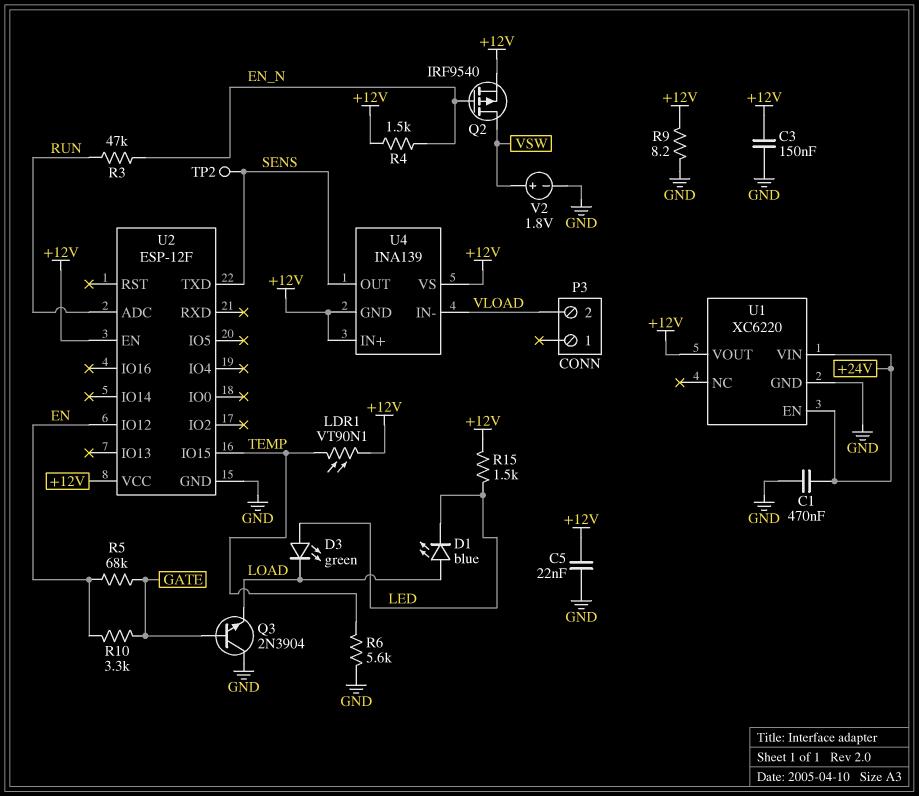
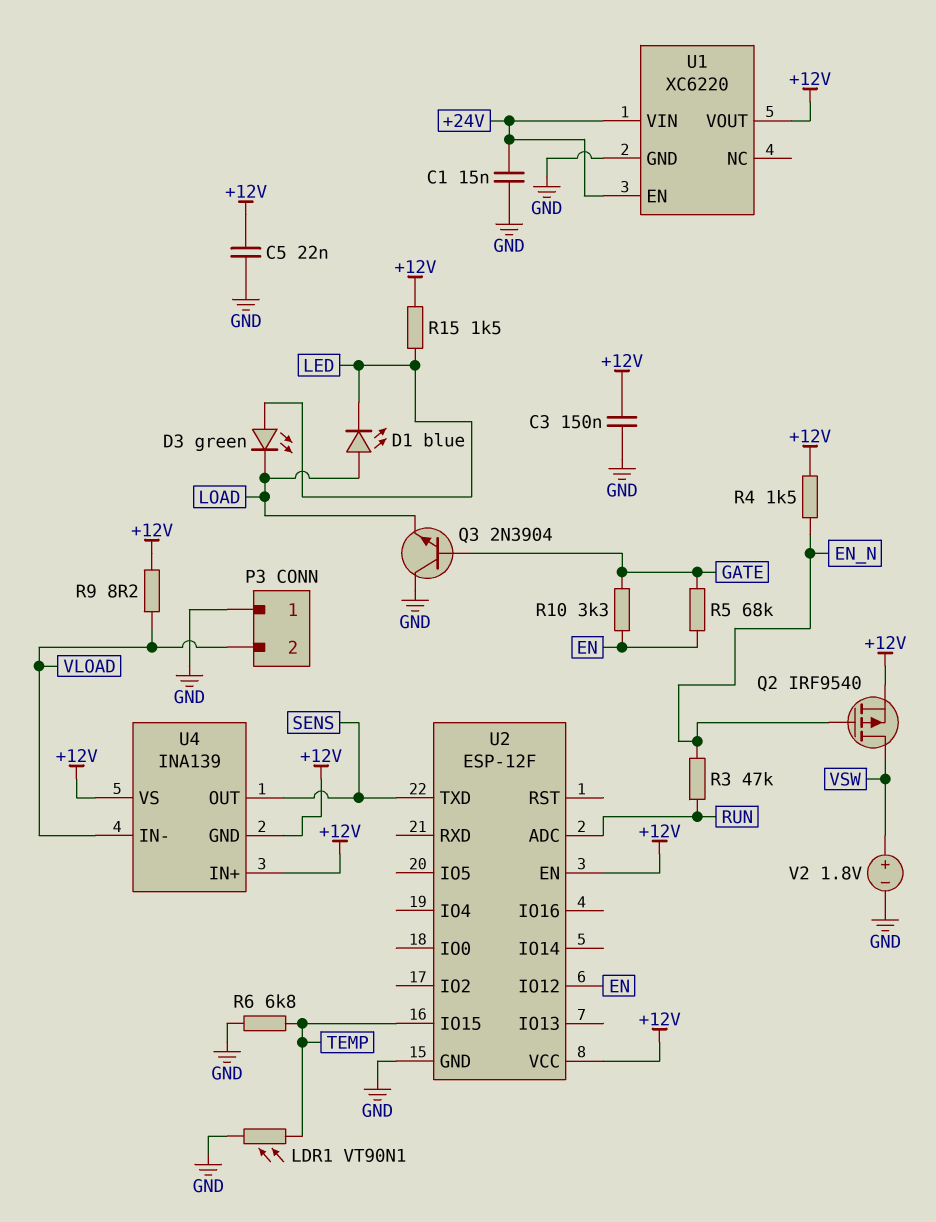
C1: 470nF (+24V, GND) -> 15nF (+24V, GND)
LDR1: VT90N1 (+12V, TEMP) -> VT90N1 (GND, TEMP)
P3 pin 1: none -> GND
R6: 5.6k (GND, TEMP) -> 6.8k (GND, TEMP)
R9: 8.2 (+12V, GND) -> 8.2 (+12V, VLOAD)
TP2: test point (SENS) -> none

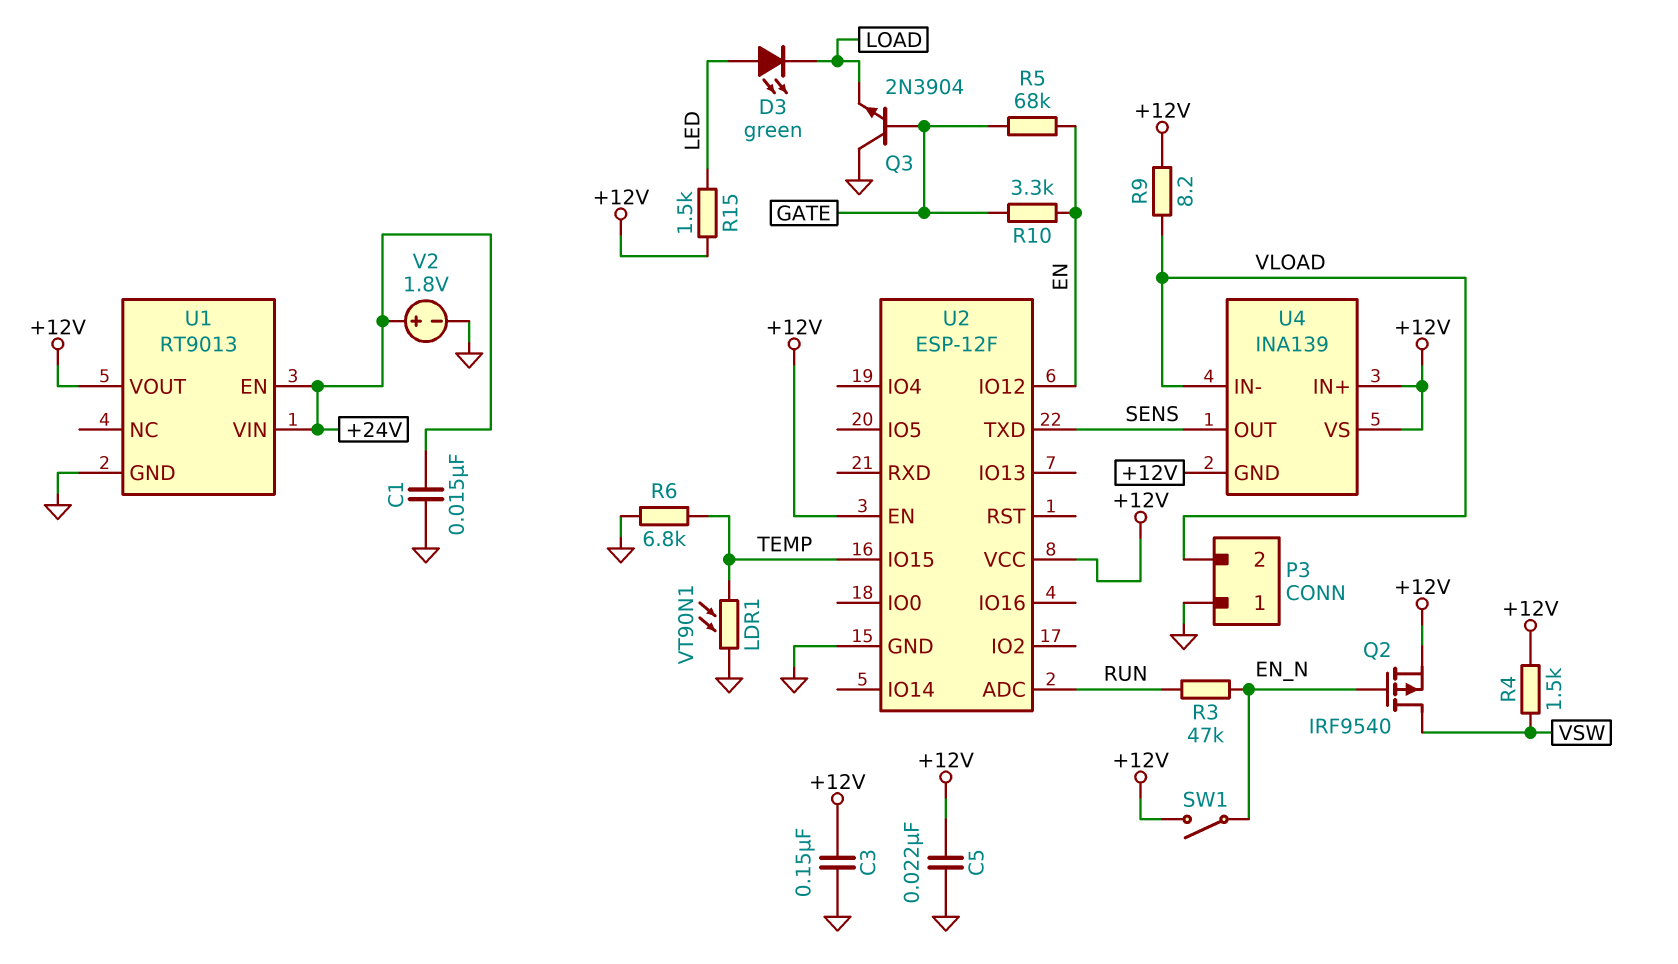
D1: LED blue (A LOAD, K LED) -> none
R4: 1.5k (+12V, EN_N) -> 1.5k (+12V, VSW)
SW1: none -> switch (+12V, EN_N)
U1: XC6220 -> RT9013
V2: 1.8V (plus VSW, minus GND) -> 1.8V (plus +24V, minus GND)

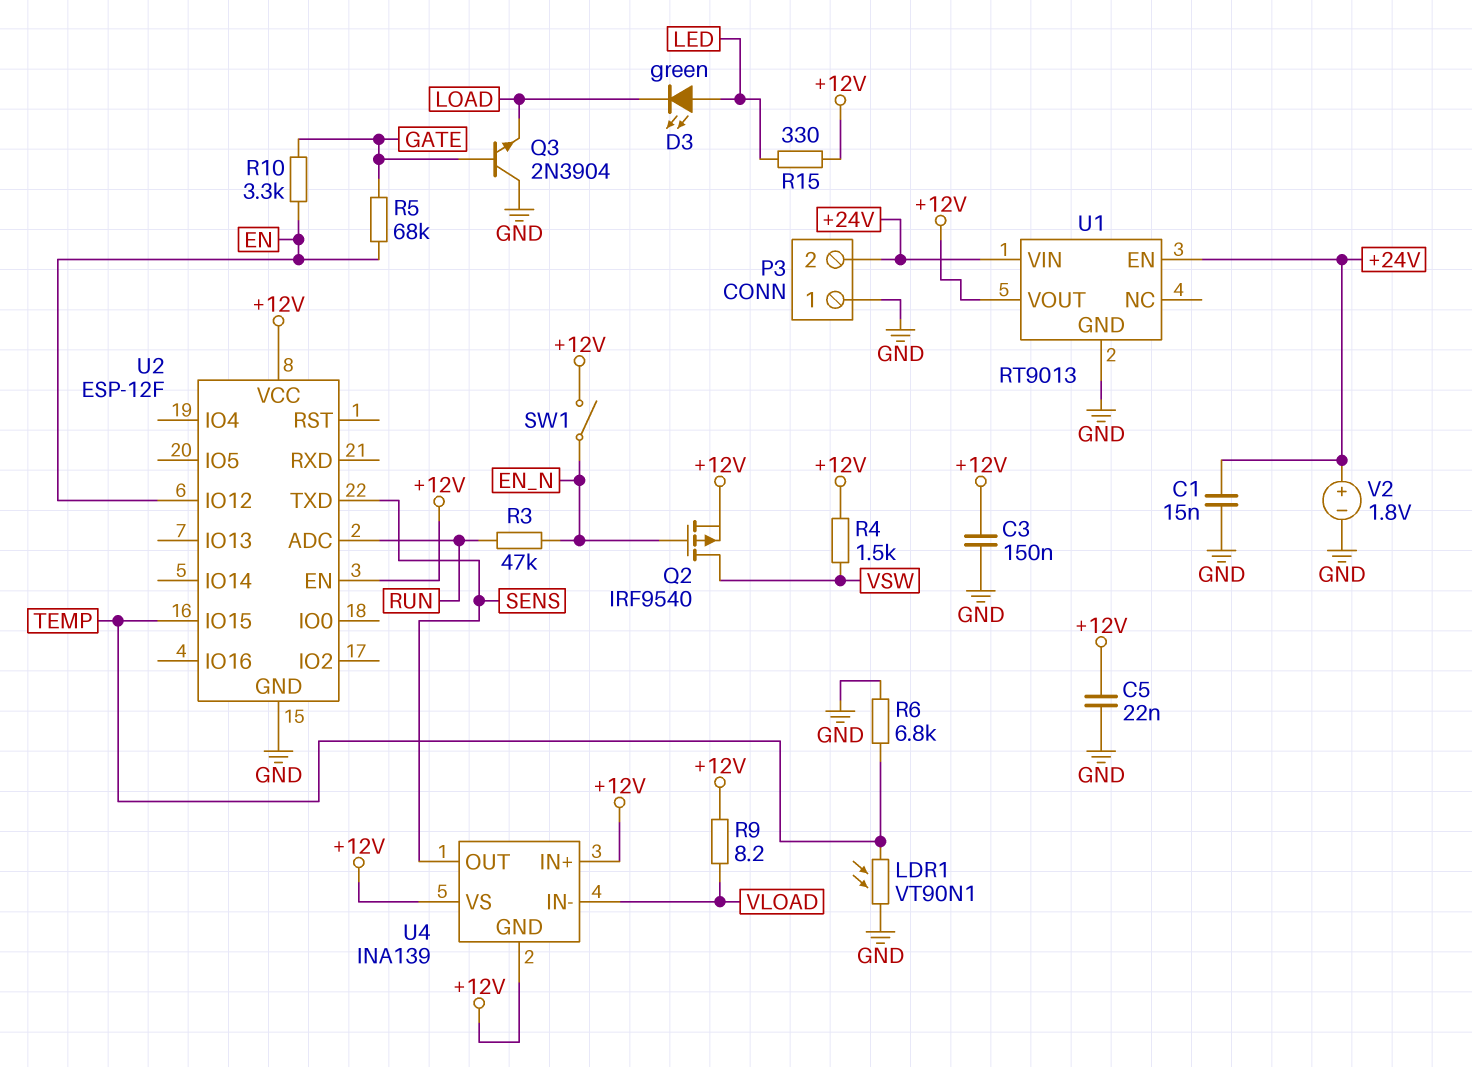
P3 pin 2: VLOAD -> +24V
R15: 1.5k (+12V, LED) -> 330 (+12V, LED)

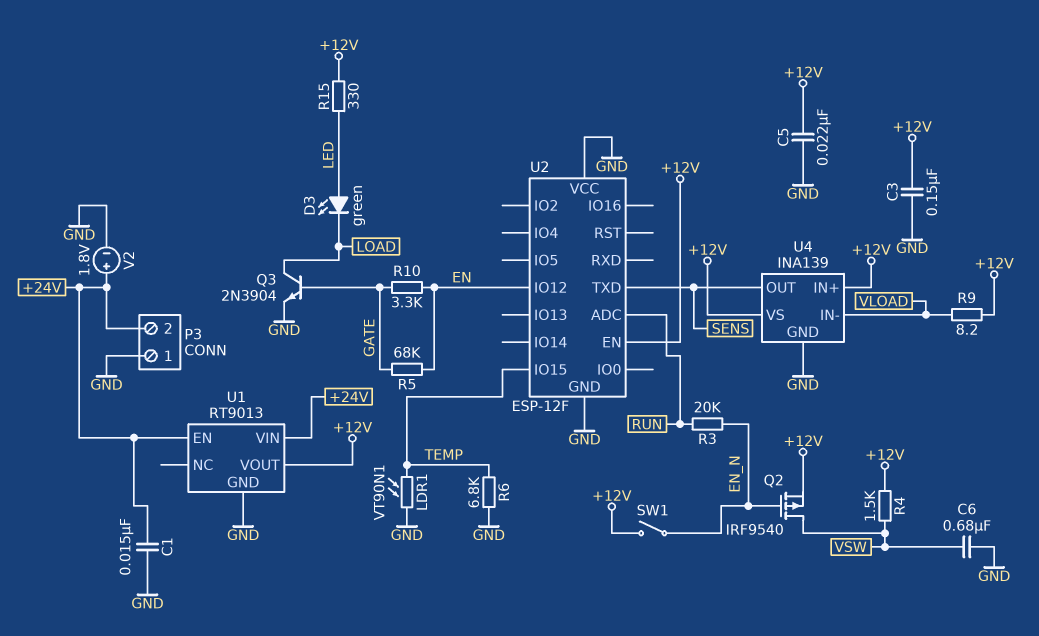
C6: none -> 680nF (GND, VSW)
Q3: NPN 2N3904 (B GATE, C GND, E LOAD) -> NPN 2N3904 (B GATE, C LOAD, E GND)
R3: 47k (EN_N, RUN) -> 20k (EN_N, RUN)
U2 pin VCC: +12V -> GND
U4 pin GND: +12V -> GND

